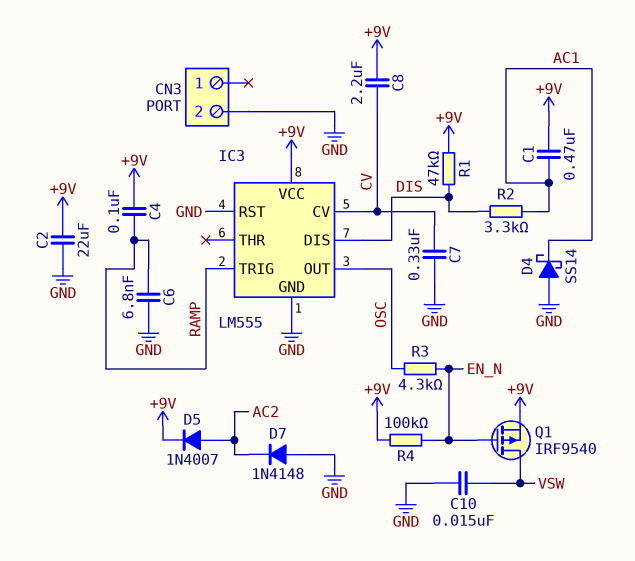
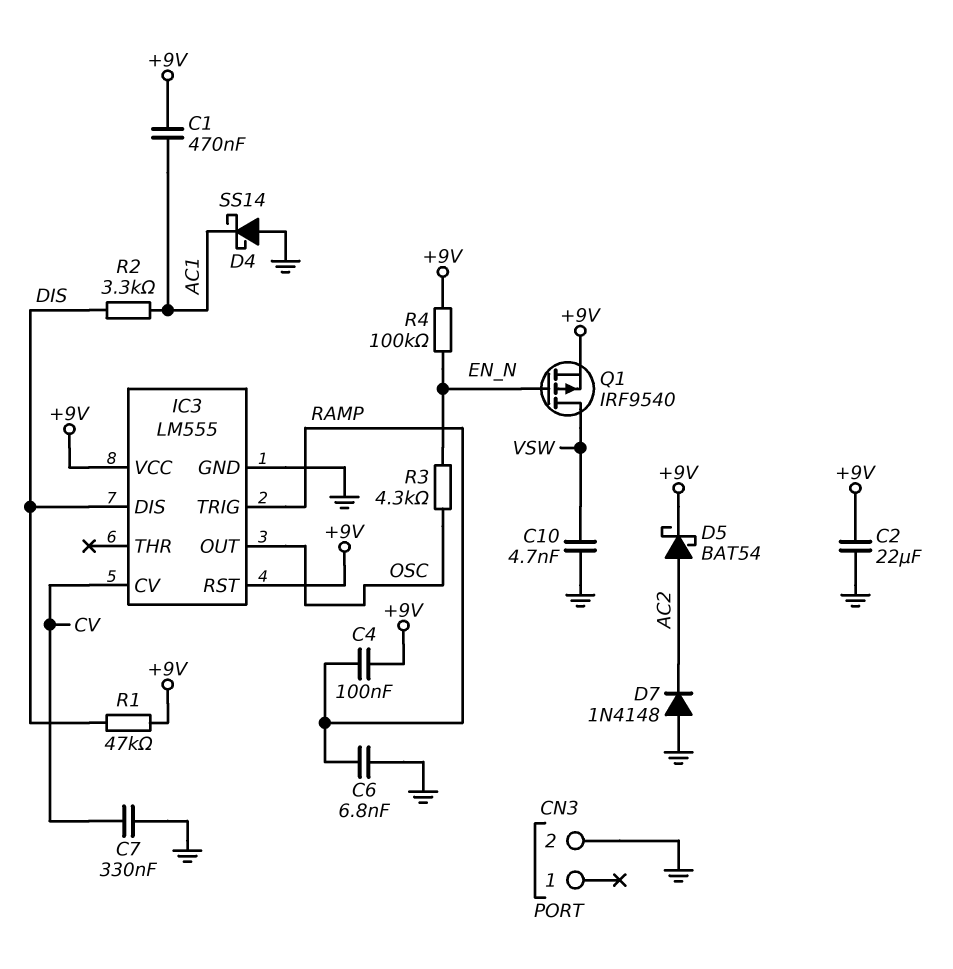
C8: 2.2uF (+9V, CV) -> none
C10: 15nF (GND, VSW) -> 4.7nF (GND, VSW)
D5: diode 1N4007 (A AC2, K +9V) -> schottky BAT54 (A AC2, K +9V)
IC3 pin RST: GND -> +9V

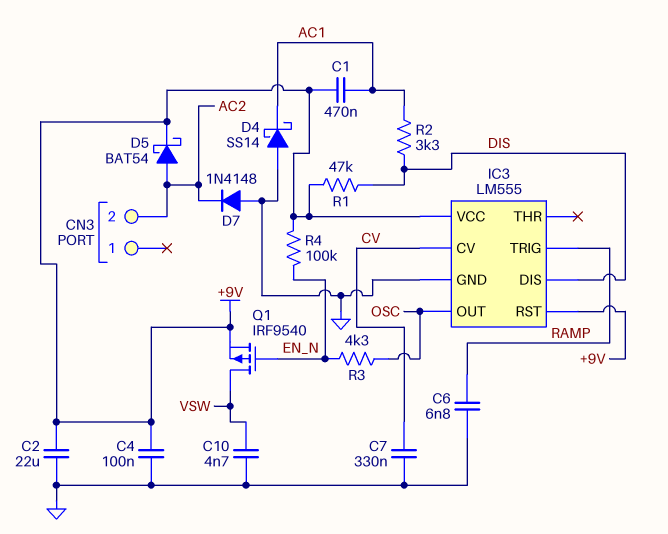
C4: 100nF (+9V, RAMP) -> 100nF (+9V, GND)
CN3 pin 2: GND -> AC2

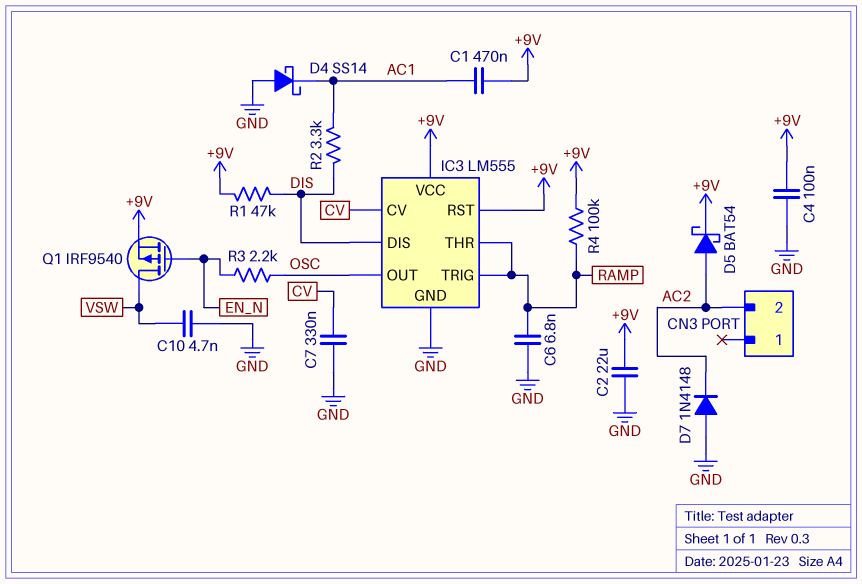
IC3 pin THR: none -> RAMP
R3: 4.3k (EN_N, OSC) -> 2.2k (EN_N, OSC)
R4: 100k (+9V, EN_N) -> 100k (+9V, RAMP)

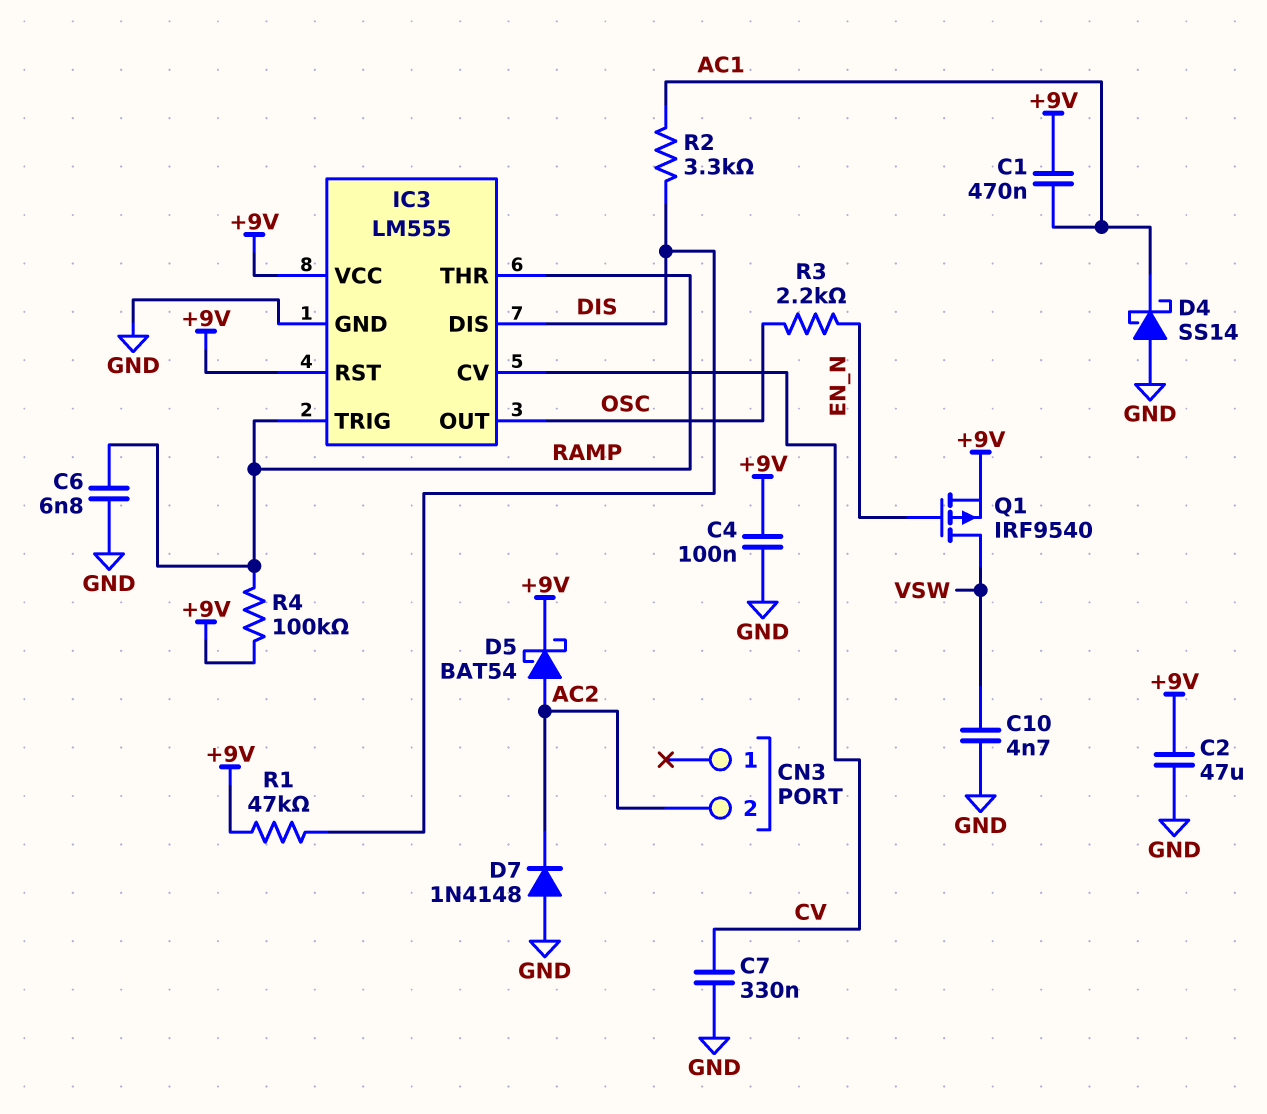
C2: 22uF (+9V, GND) -> 47uF (+9V, GND)

